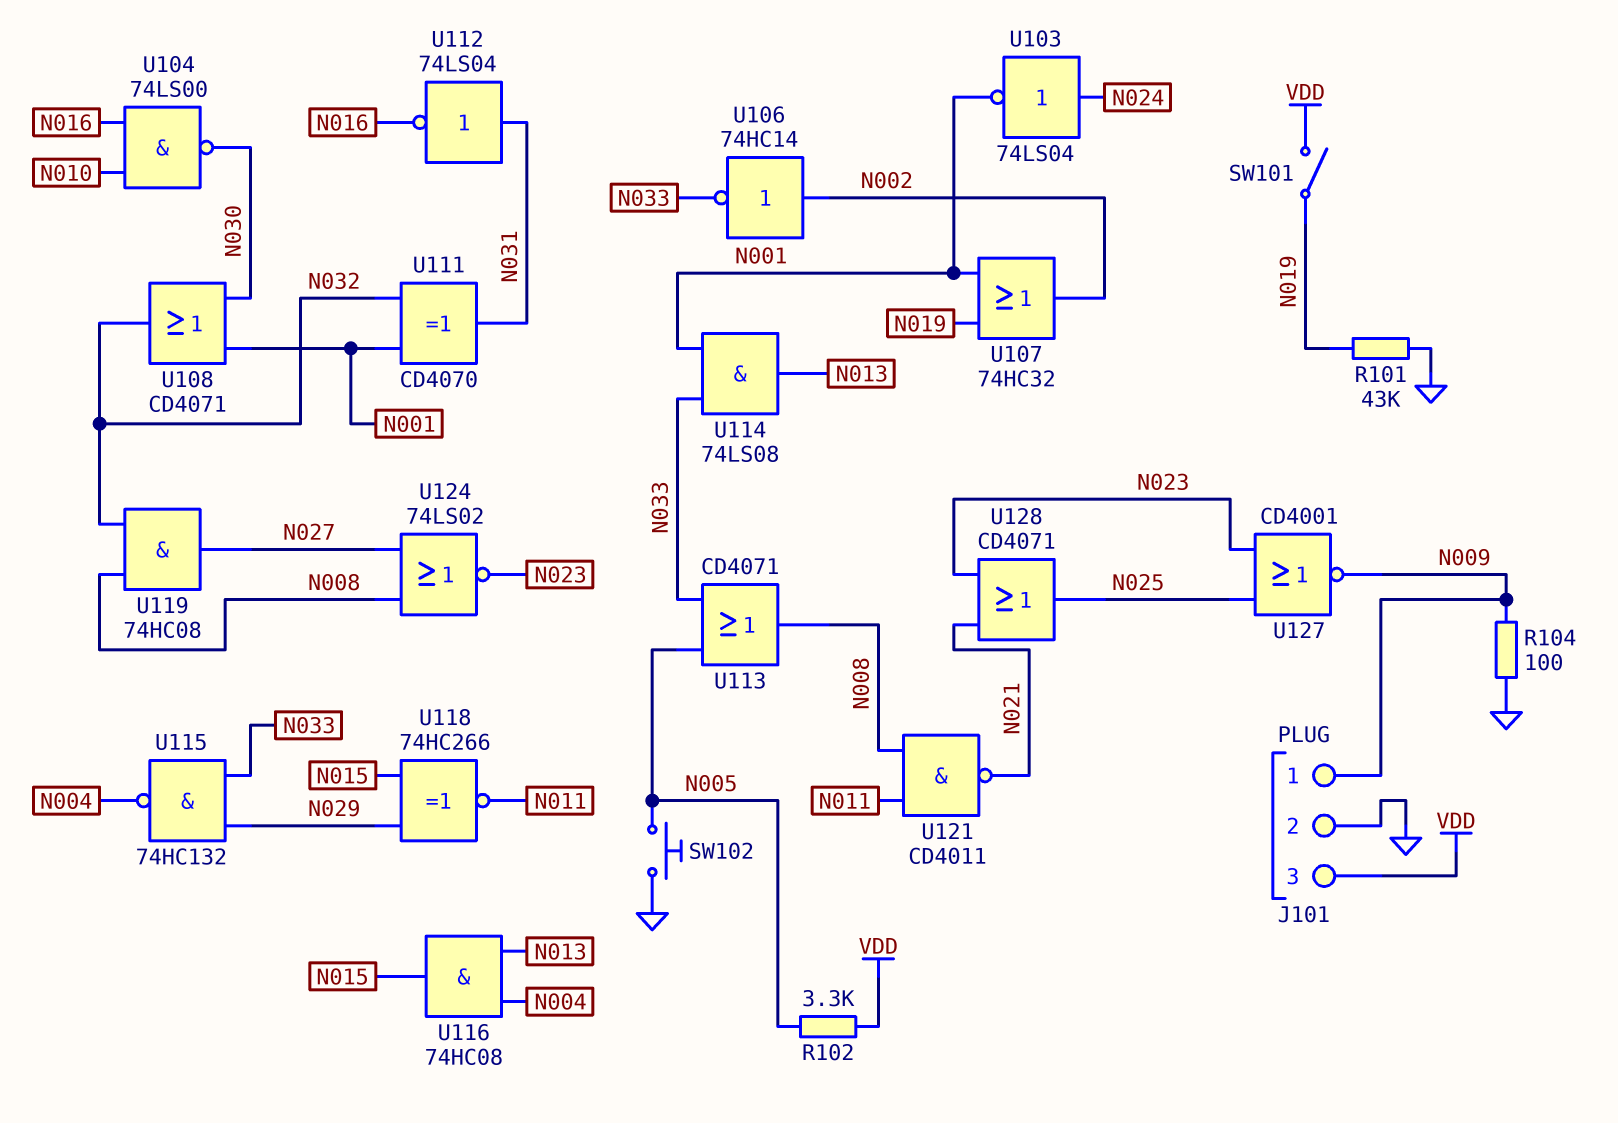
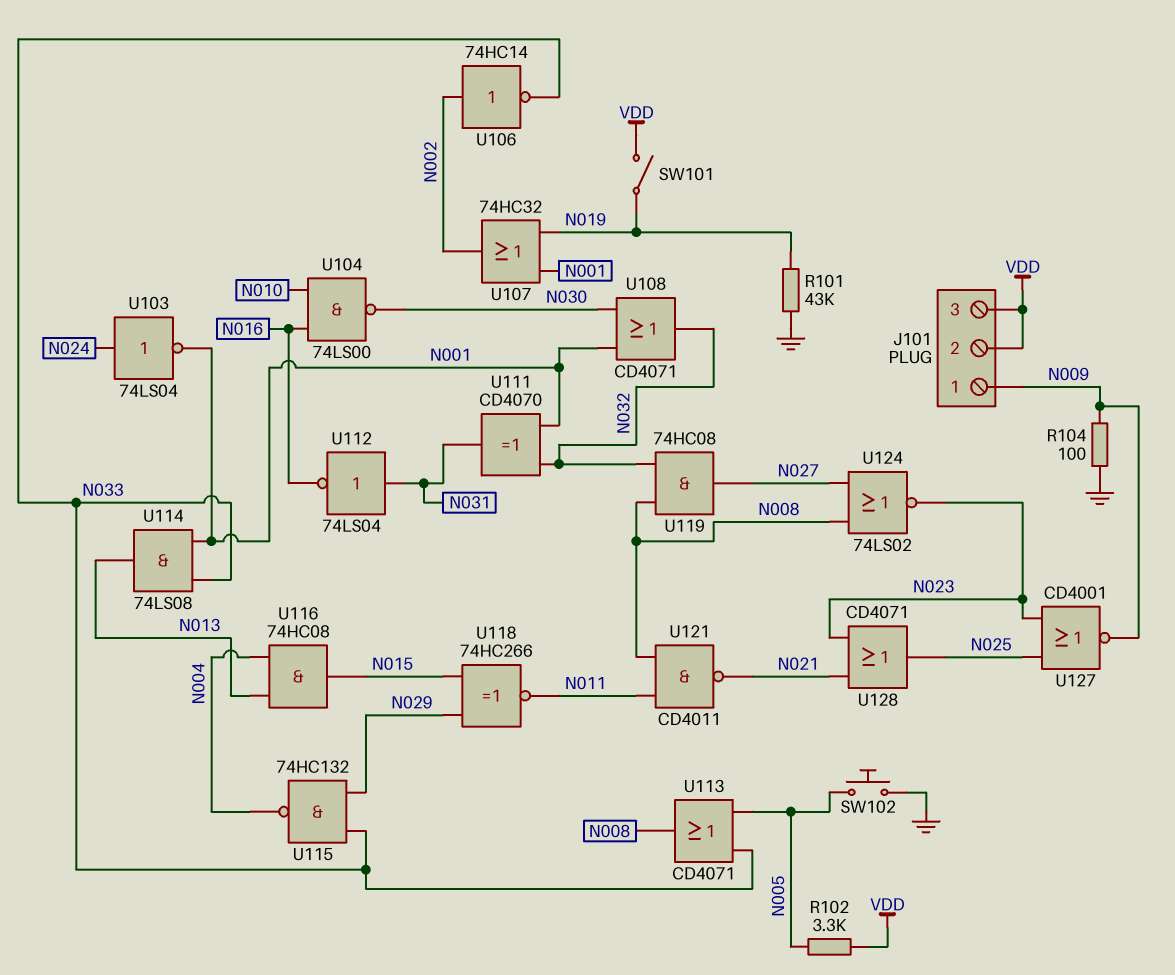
J101 pin 2: GND -> VDD

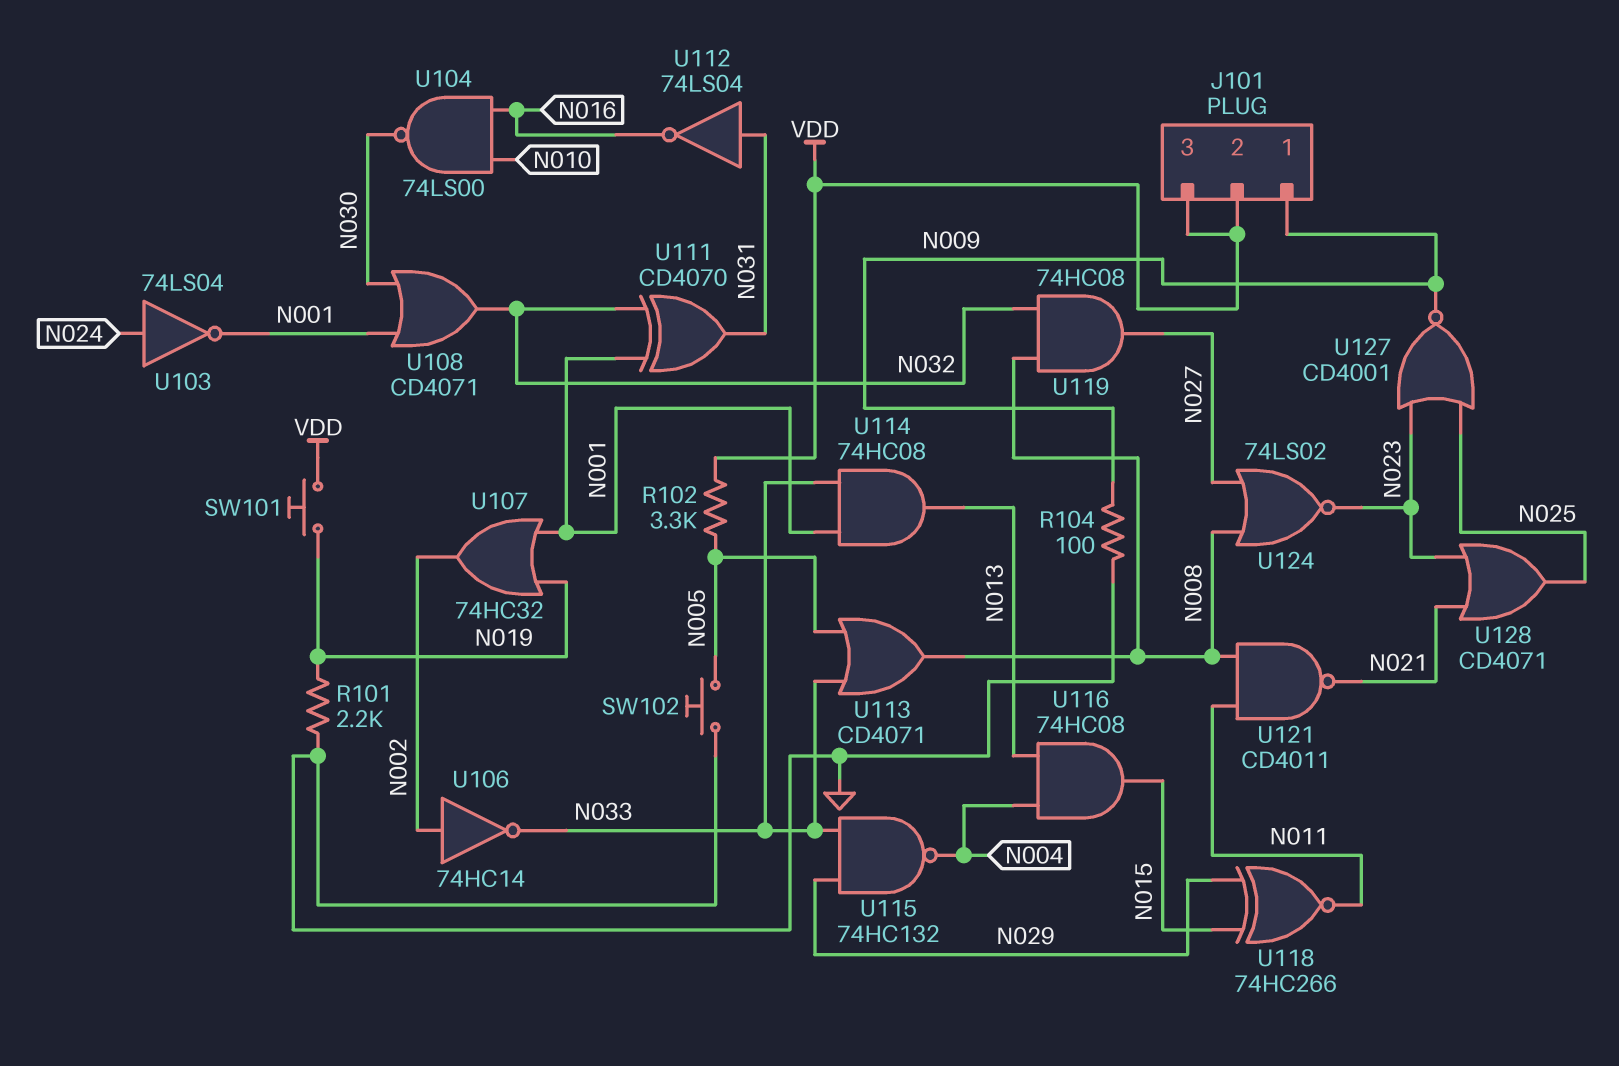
R101: 43k (GND, N019) -> 2.2k (GND, N019)
SW101: switch (N019, VDD) -> button (N019, VDD)
U114: AND 74LS08 (in N001, in N033, out N013) -> AND 74HC08 (in N001, in N033, out N013)

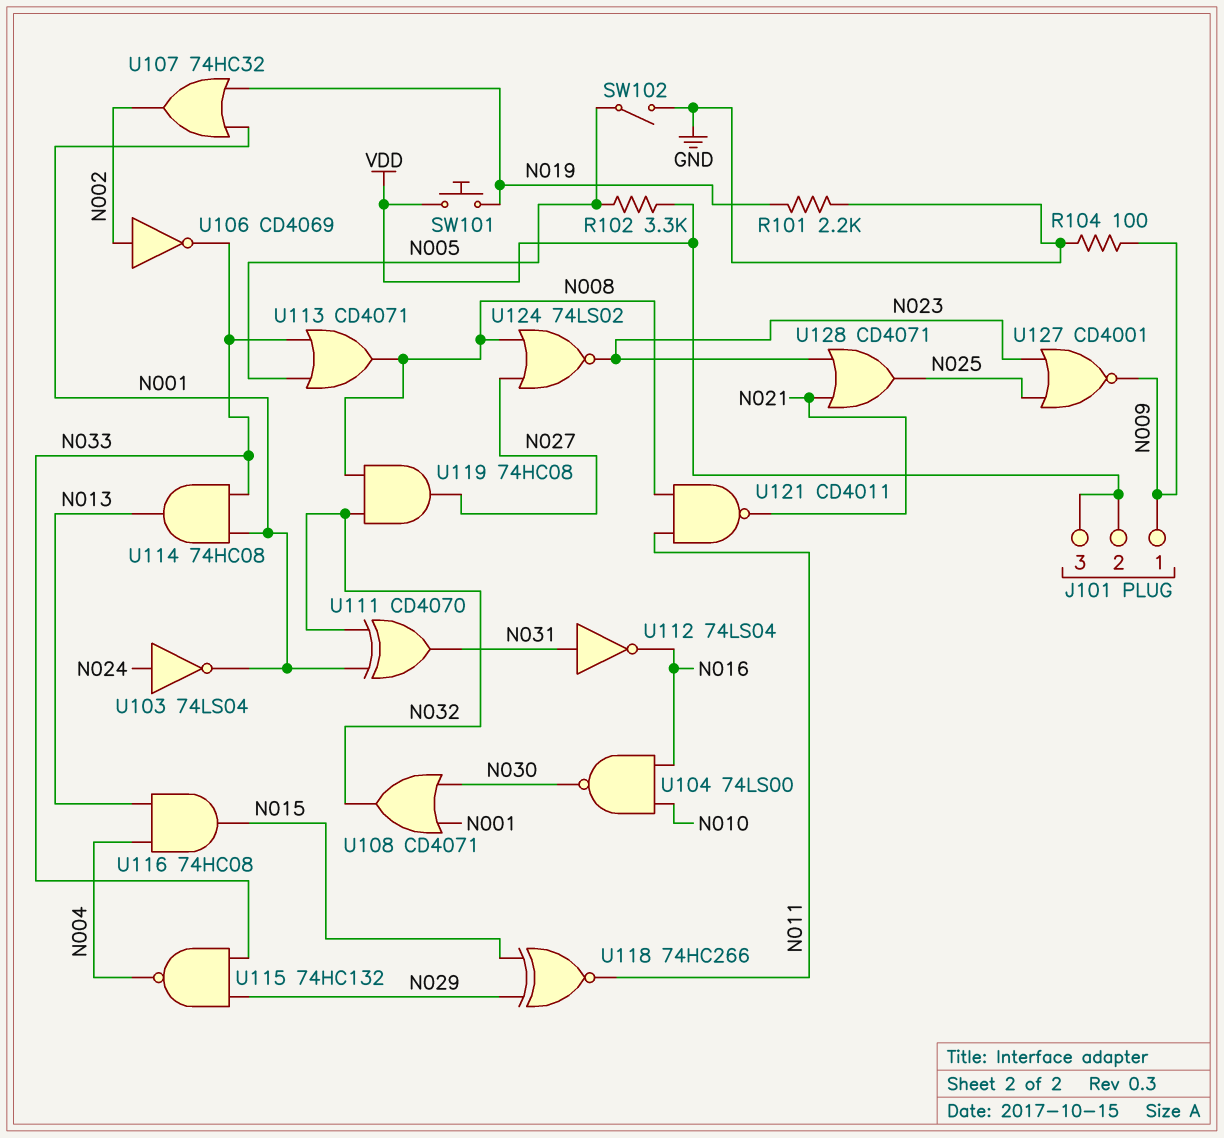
SW102: button (GND, N005) -> switch (GND, N005)
U106: NOT 74HC14 (in N002, out N033) -> NOT CD4069 (in N002, out N033)

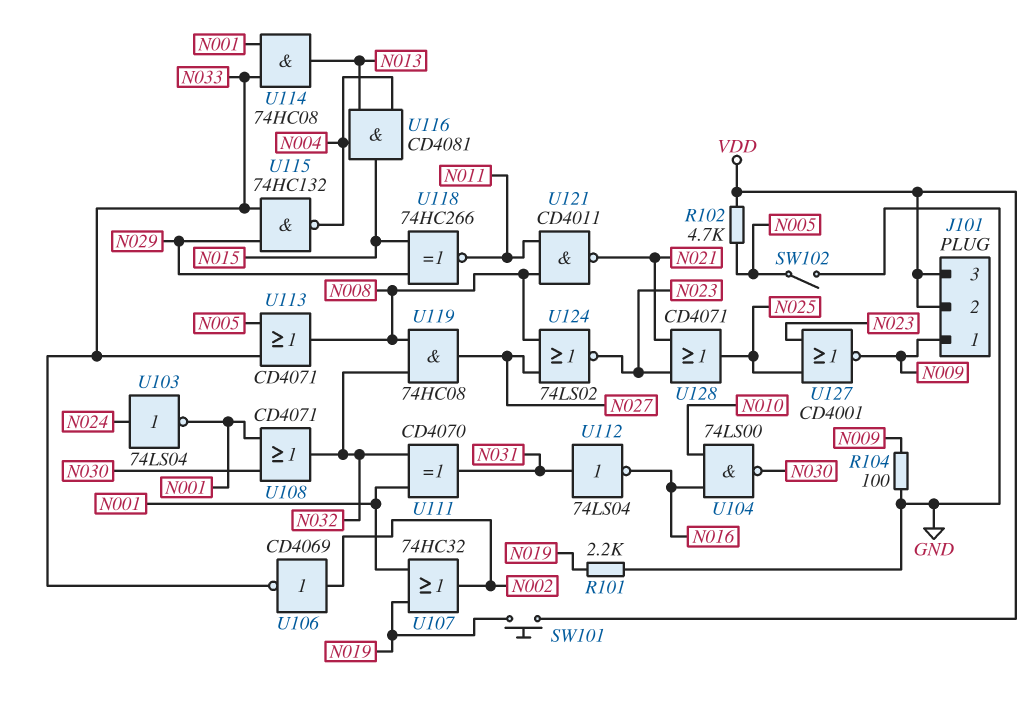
R102: 3.3k (N005, VDD) -> 4.7k (N005, VDD)
U116: AND 74HC08 (in N004, in N013, out N015) -> AND CD4081 (in N004, in N013, out N015)

